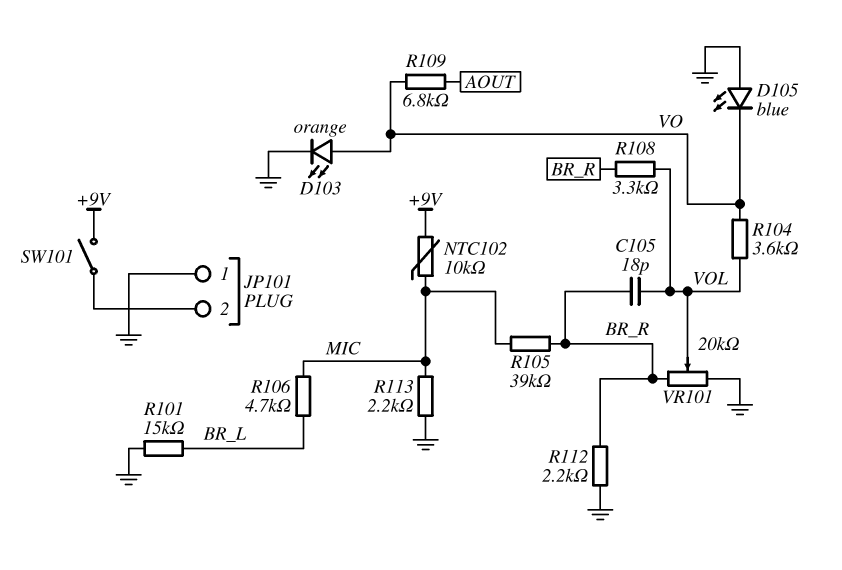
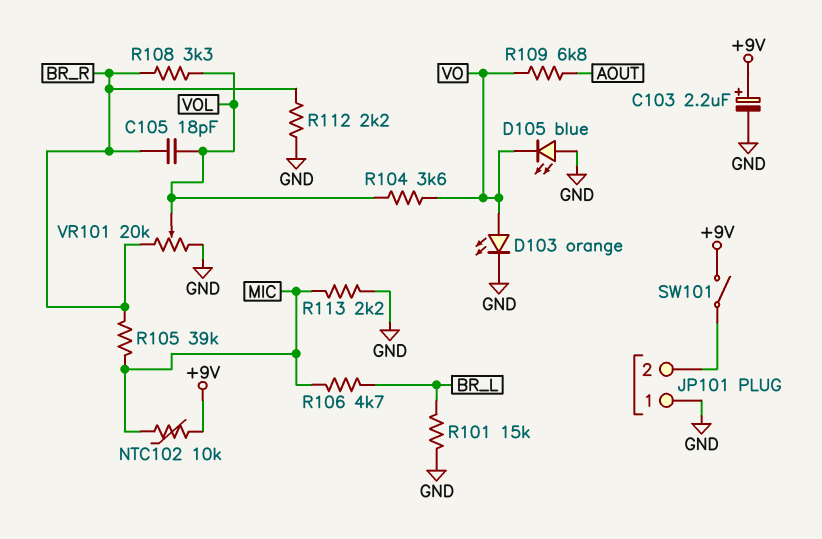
C103: none -> 2.2uF (plus +9V, minus GND)

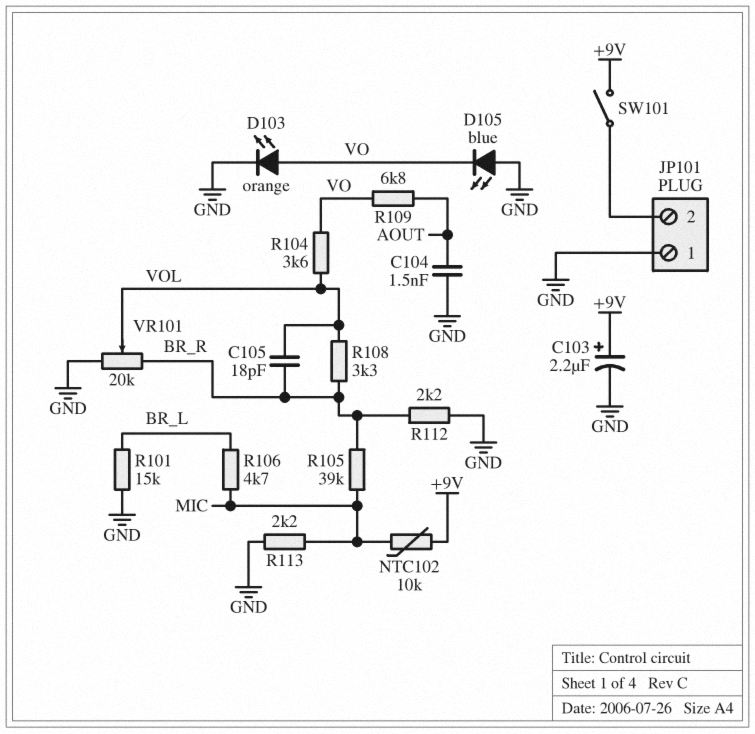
C104: none -> 1.5nF (AOUT, GND)

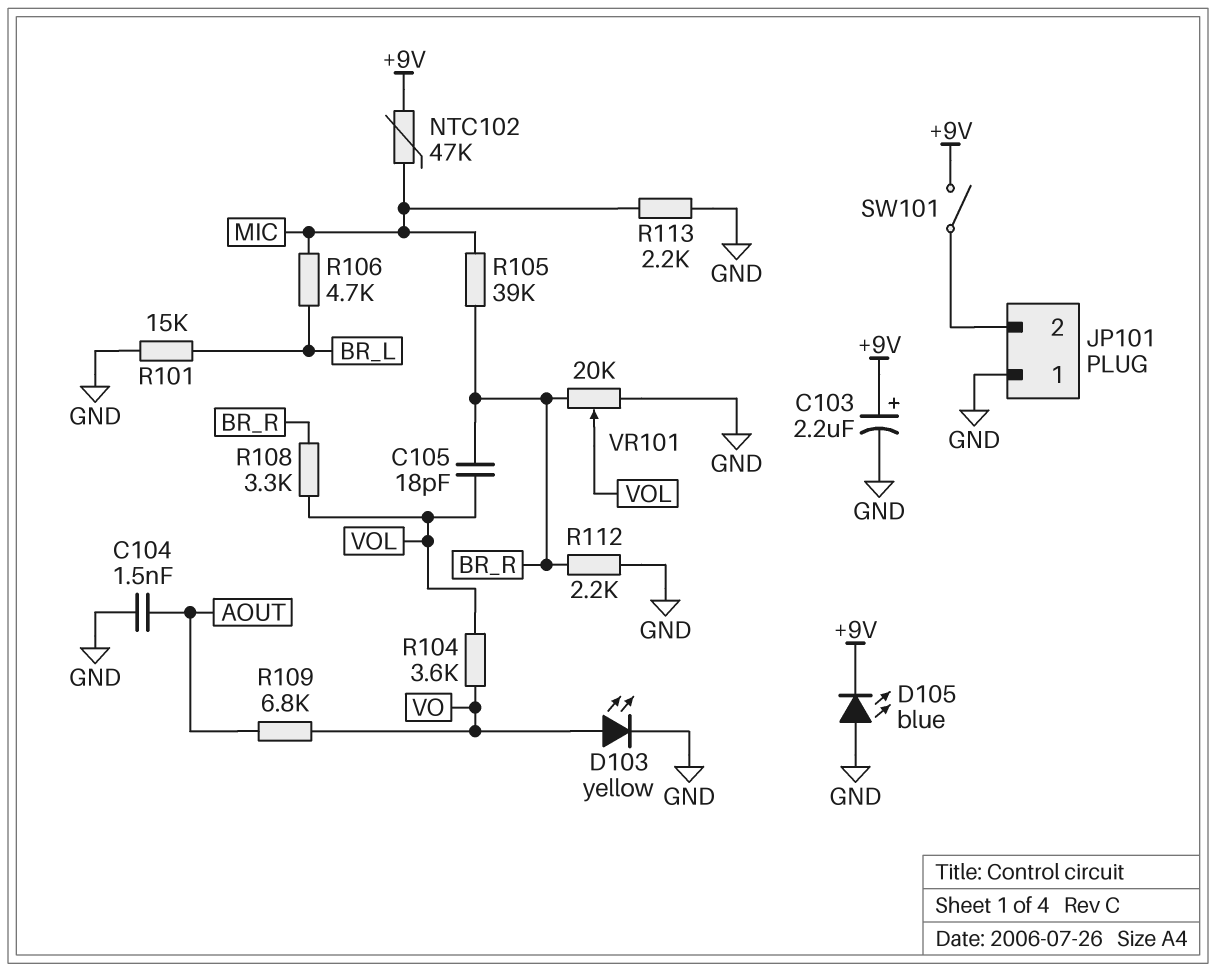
D103: LED orange (A VO, K GND) -> LED yellow (A VO, K GND)
D105: LED blue (A GND, K VO) -> LED blue (A GND, K +9V)
NTC102: 10k (+9V, MIC) -> 47k (+9V, MIC)

